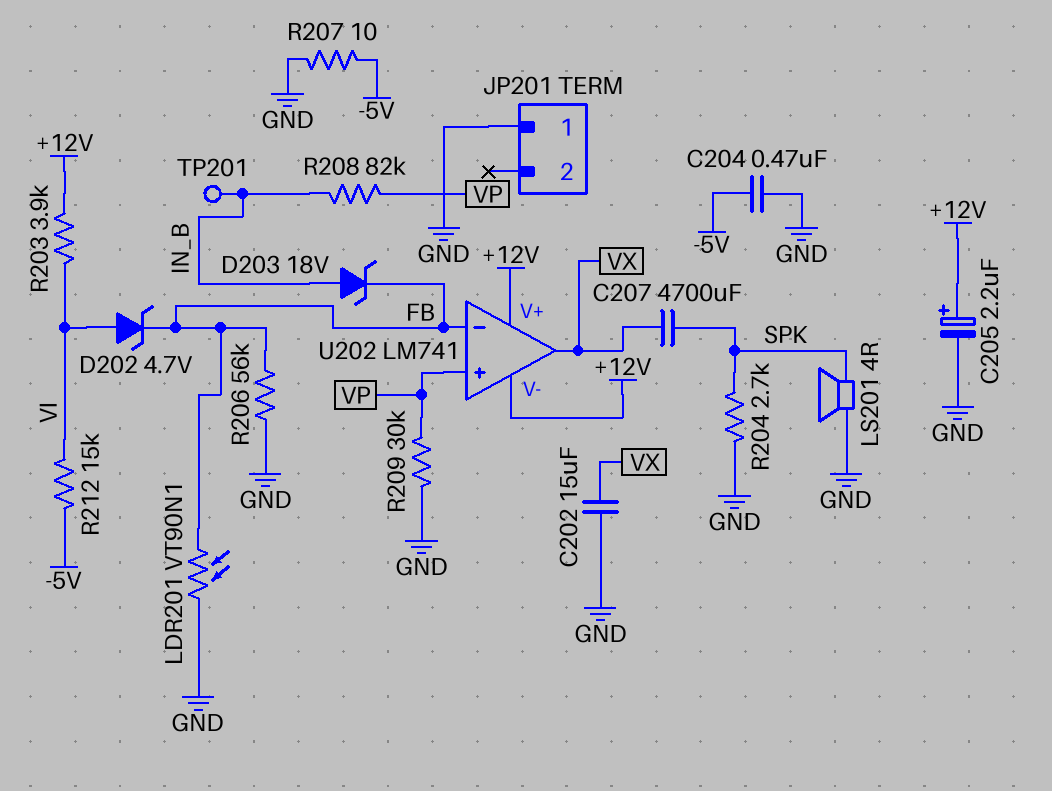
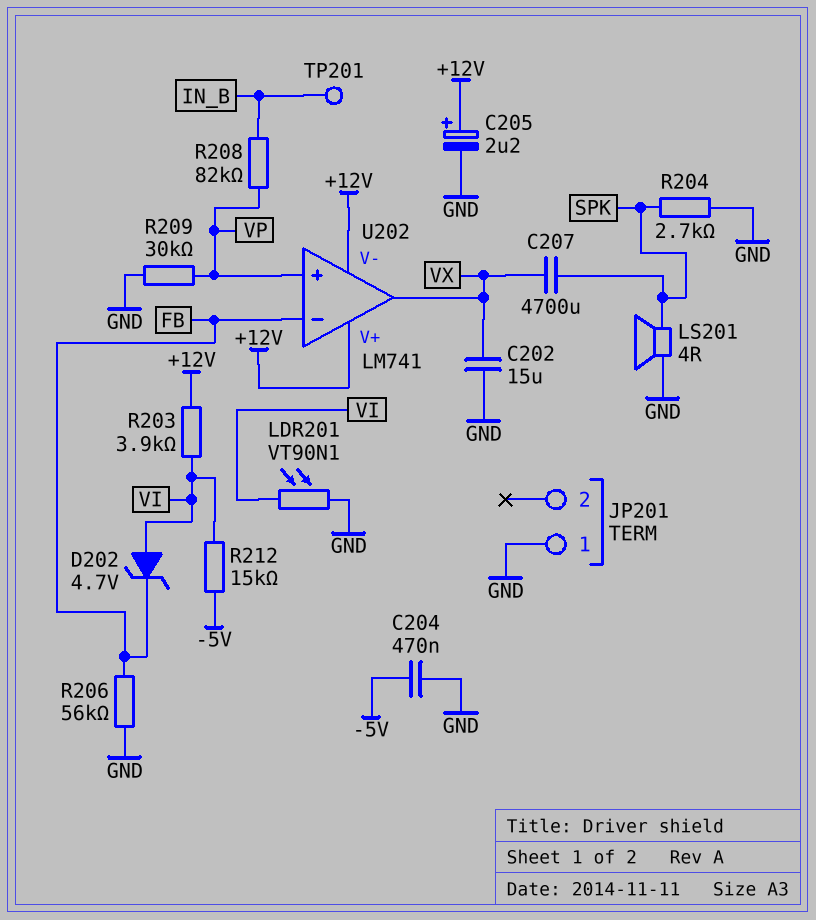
D203: zener 18V (A IN_B, K FB) -> none
LDR201: VT90N1 (FB, GND) -> VT90N1 (GND, VI)
R207: 10 (-5V, GND) -> none

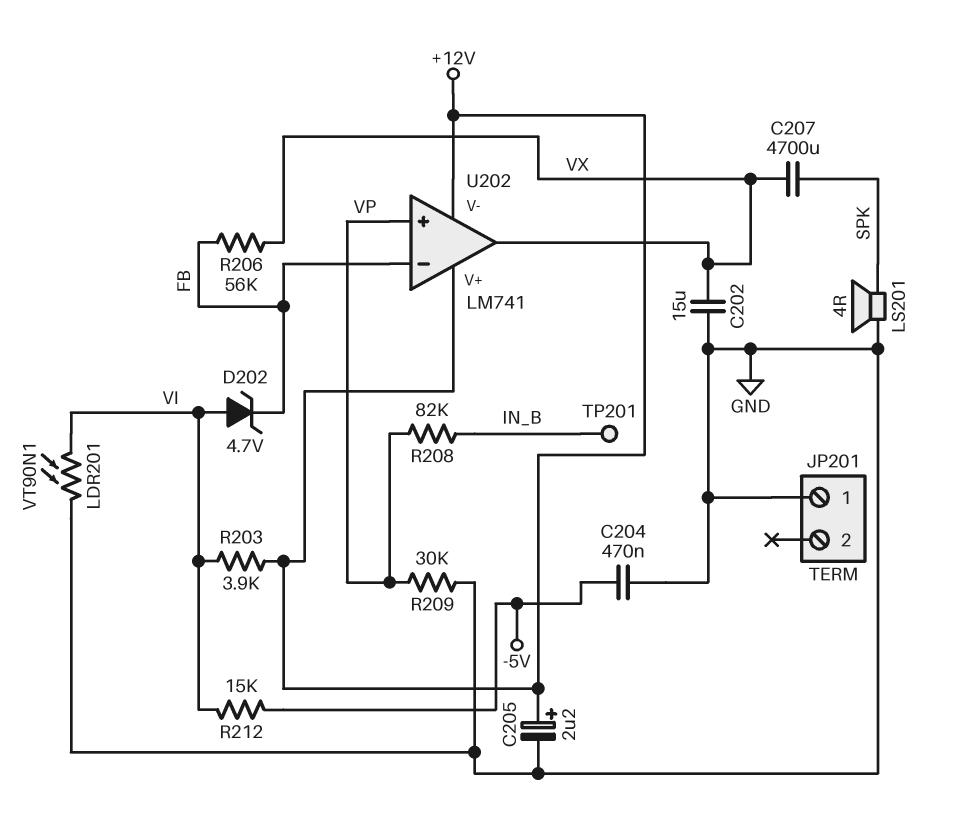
R204: 2.7k (GND, SPK) -> none
R206: 56k (FB, GND) -> 56k (FB, VX)

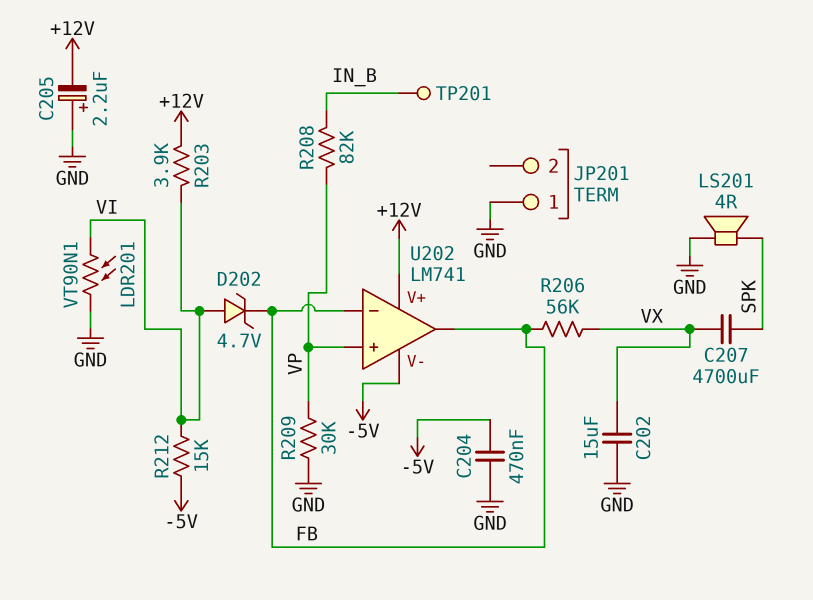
C205: 2.2uF (plus +12V, minus GND) -> 2.2uF (plus GND, minus +12V)
U202 pin V-: +12V -> -5V
U202 pin out: VX -> FB

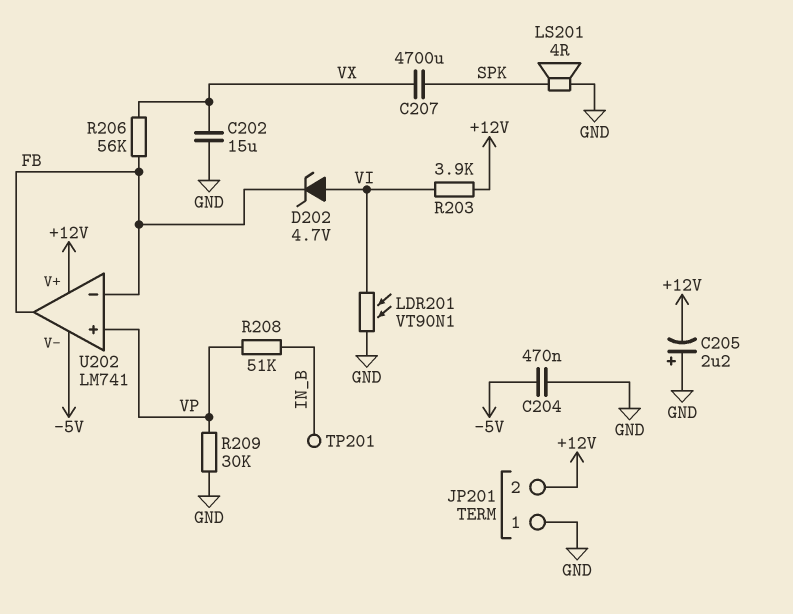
JP201 pin 2: none -> +12V
R208: 82k (IN_B, VP) -> 51k (IN_B, VP)
R212: 15k (-5V, VI) -> none

